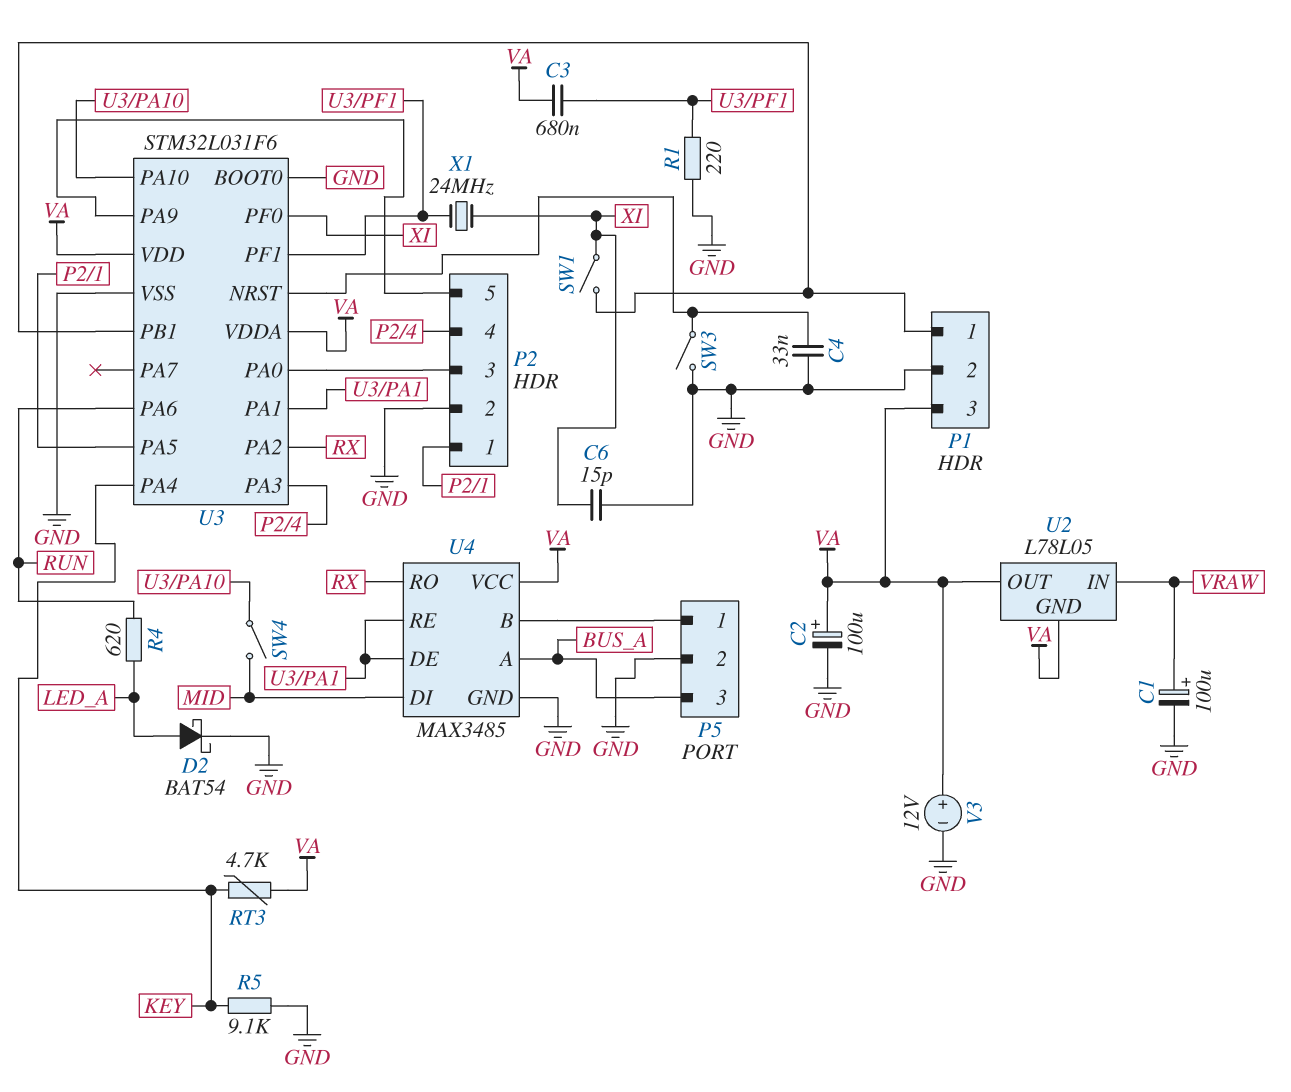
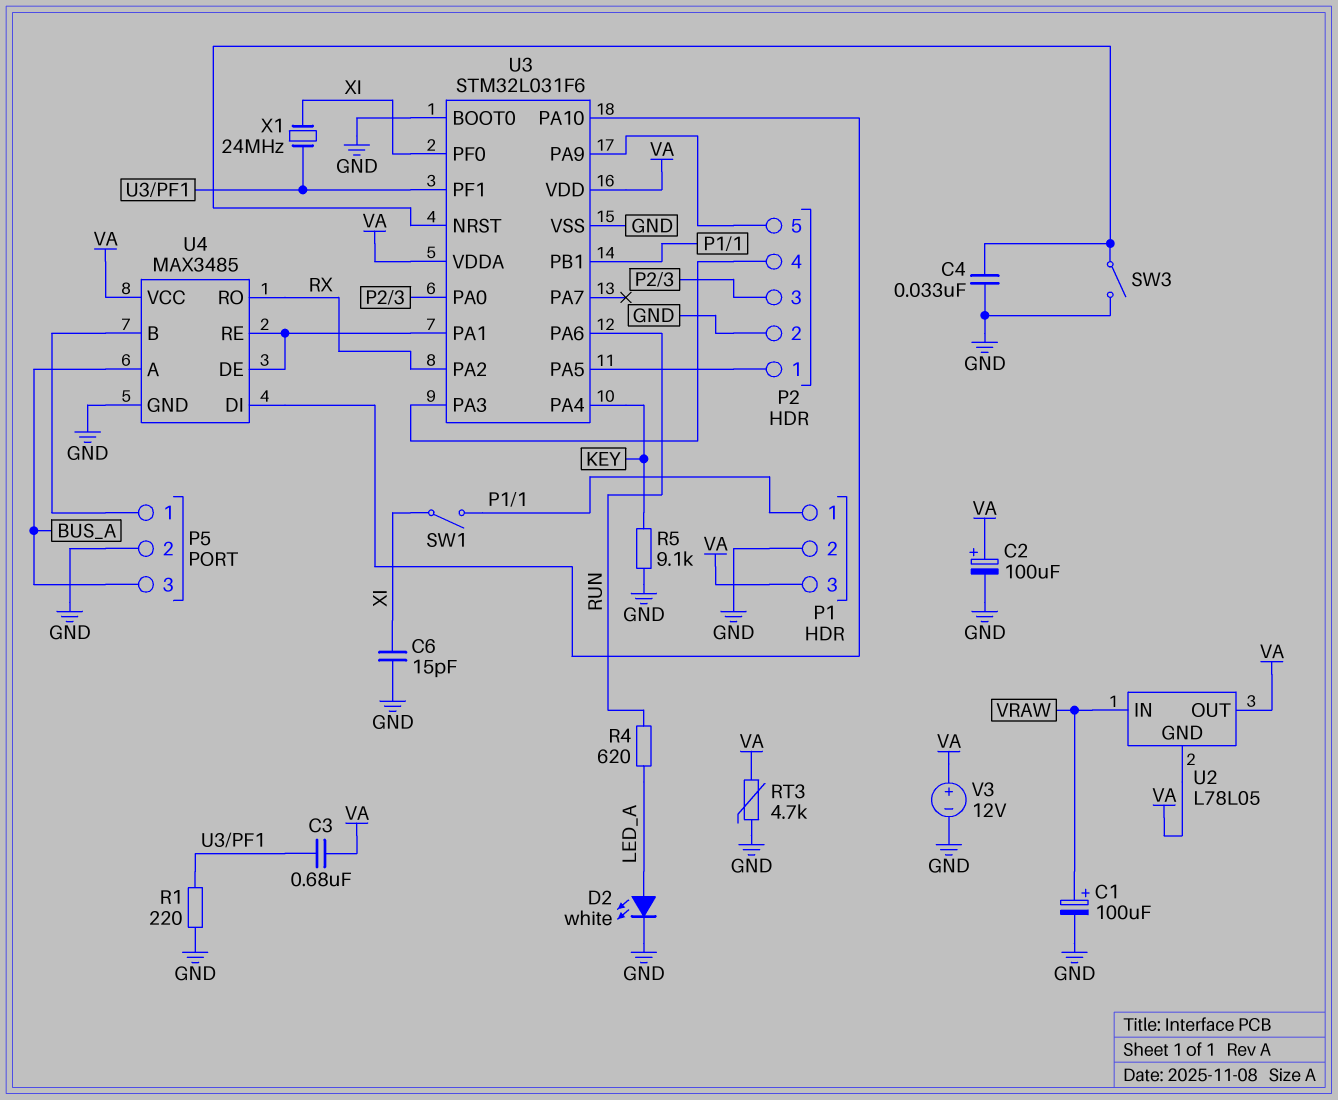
D2: schottky BAT54 (A LED_A, K GND) -> LED white (A LED_A, K GND)
RT3: 4.7k (KEY, VA) -> 4.7k (GND, VA)
SW4: switch (MID, U3/PA10) -> none
U4 pin DI: MID -> U3/PA10

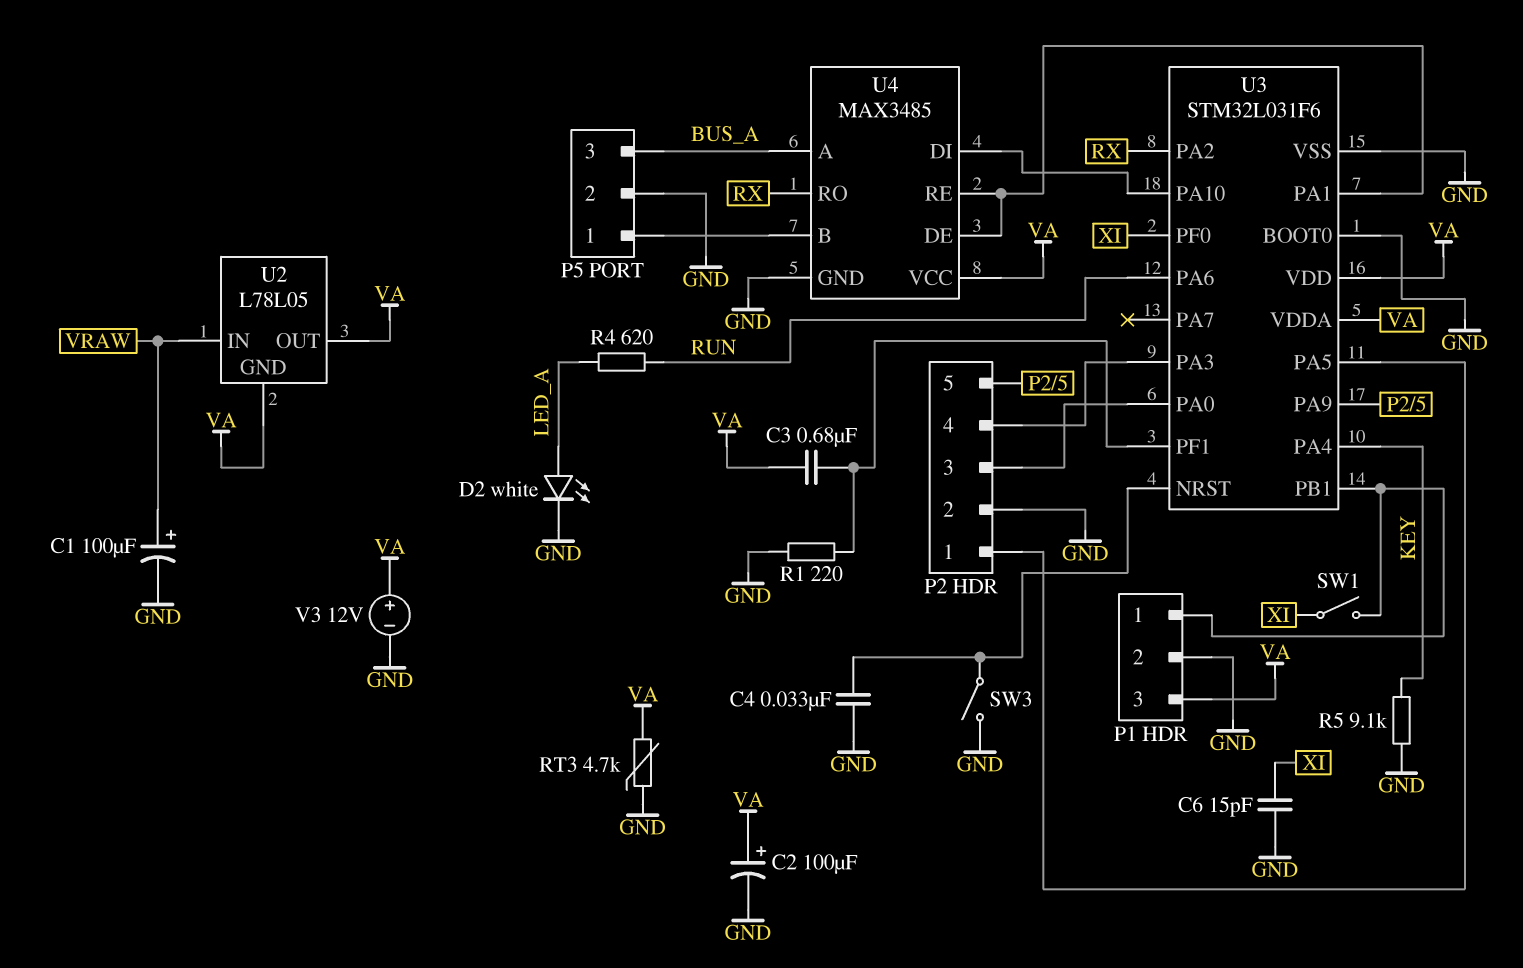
X1: 24MHz (U3/PF1, XI) -> none

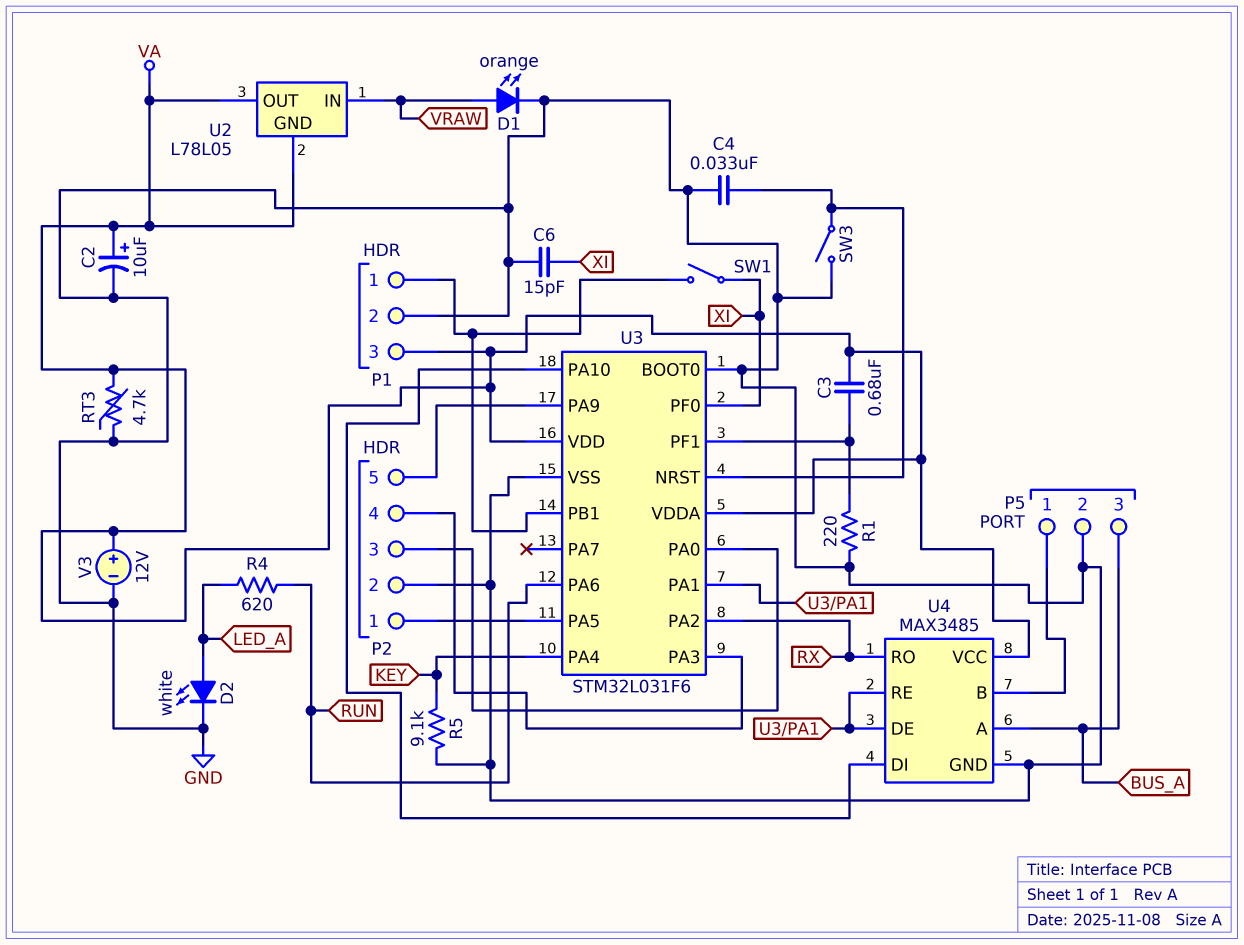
C1: 100uF (plus VRAW, minus GND) -> none
C2: 100uF (plus VA, minus GND) -> 10uF (plus VA, minus GND)
D1: none -> LED orange (A VRAW, K GND)

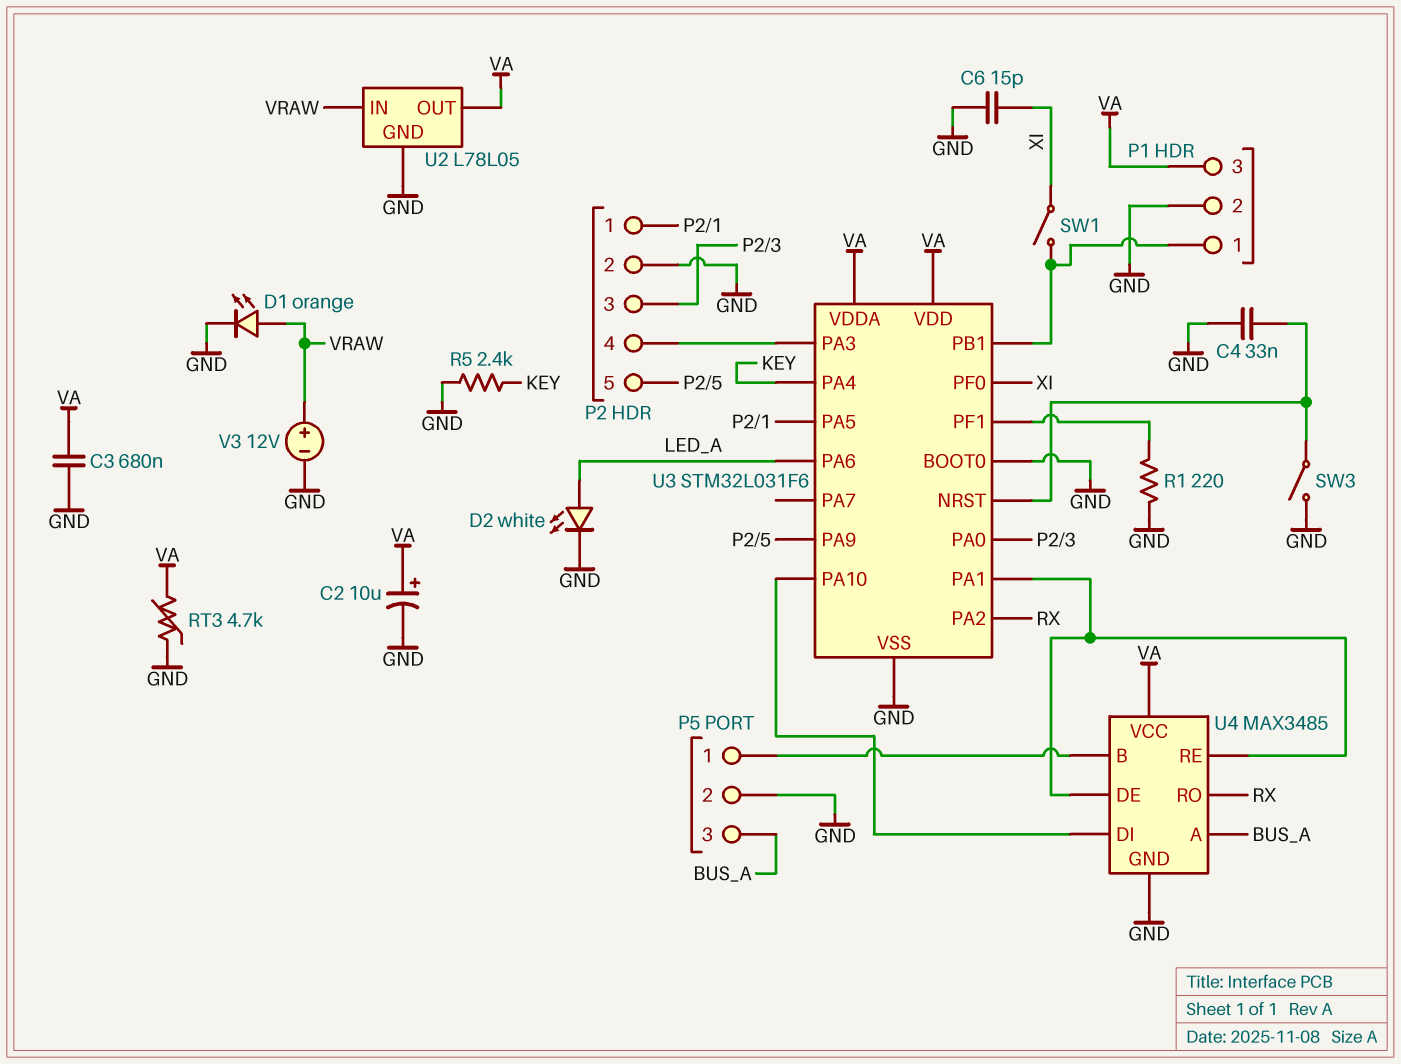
C3: 680nF (U3/PF1, VA) -> 680nF (GND, VA)
R4: 620 (LED_A, RUN) -> none
R5: 9.1k (GND, KEY) -> 2.4k (GND, KEY)
U2 pin GND: VA -> GND
U3 pin PA6: RUN -> LED_A
V3: 12V (plus VA, minus GND) -> 12V (plus VRAW, minus GND)

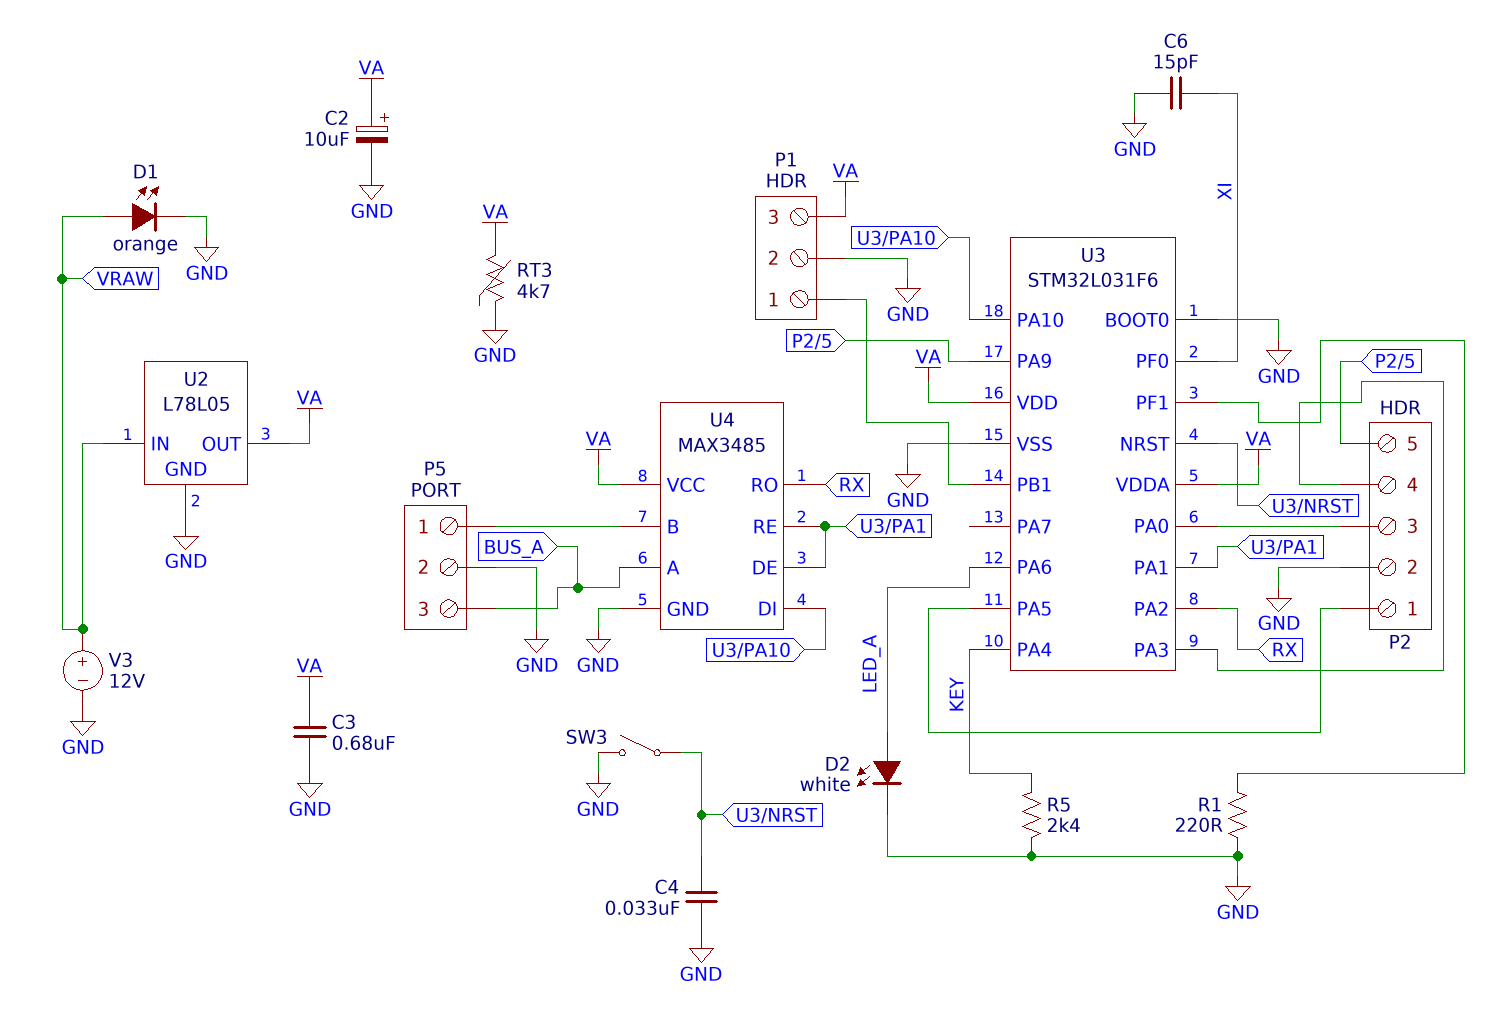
SW1: switch (P1/1, XI) -> none

